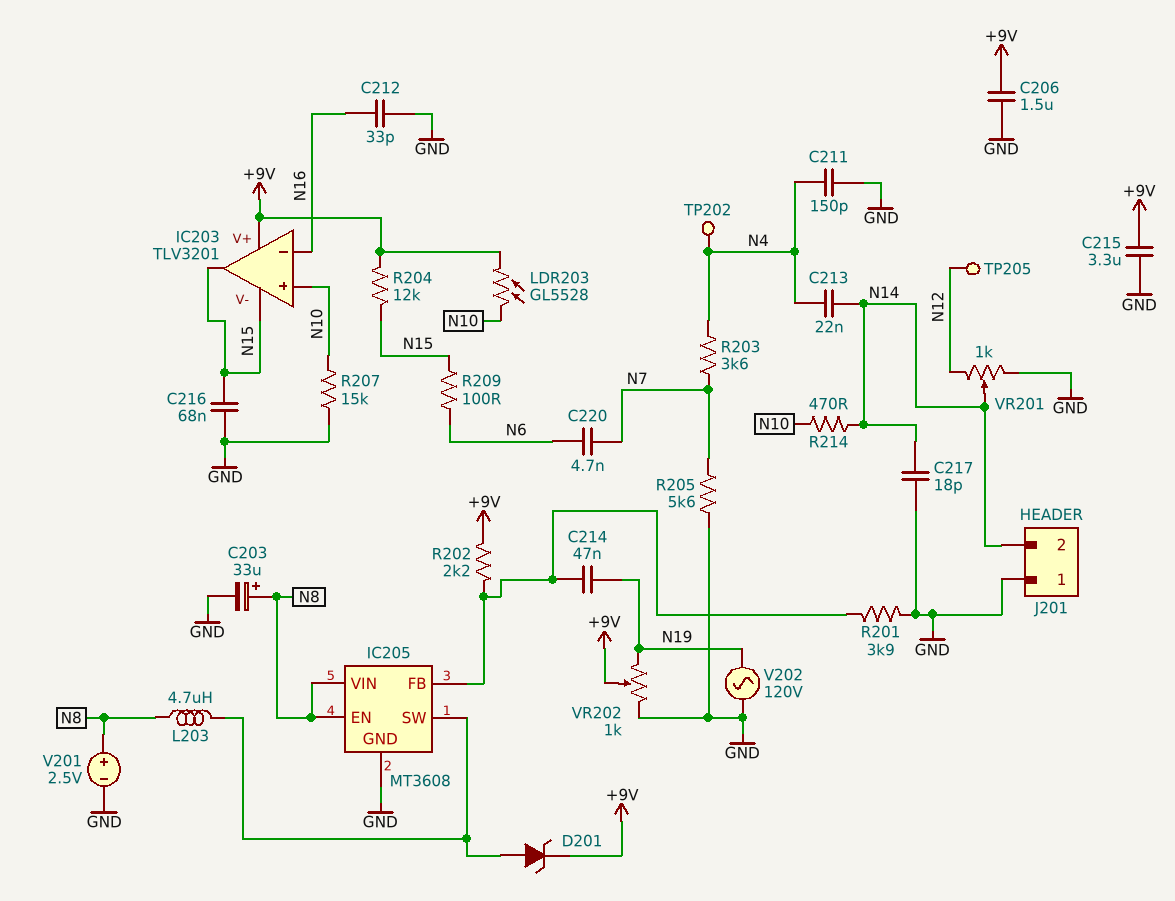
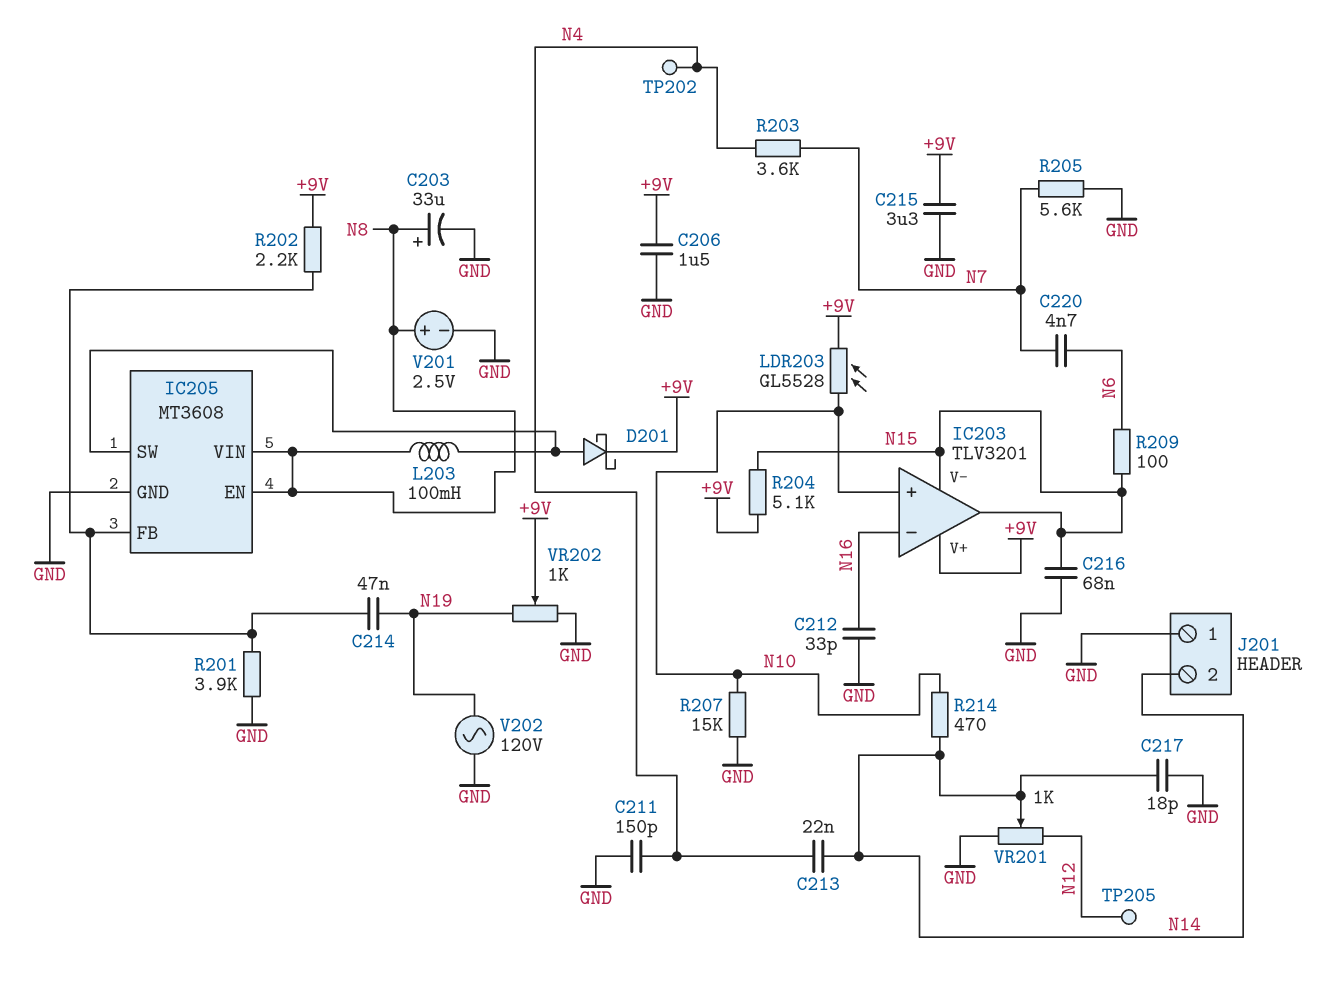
D201: zener (A IC205/SW, K +9V) -> schottky (A IC205/SW, K +9V)
L203: 4.7uH (IC205/SW, N8) -> 100mH (IC205/SW, N8)
R204: 12k (+9V, N15) -> 5.1k (+9V, N15)

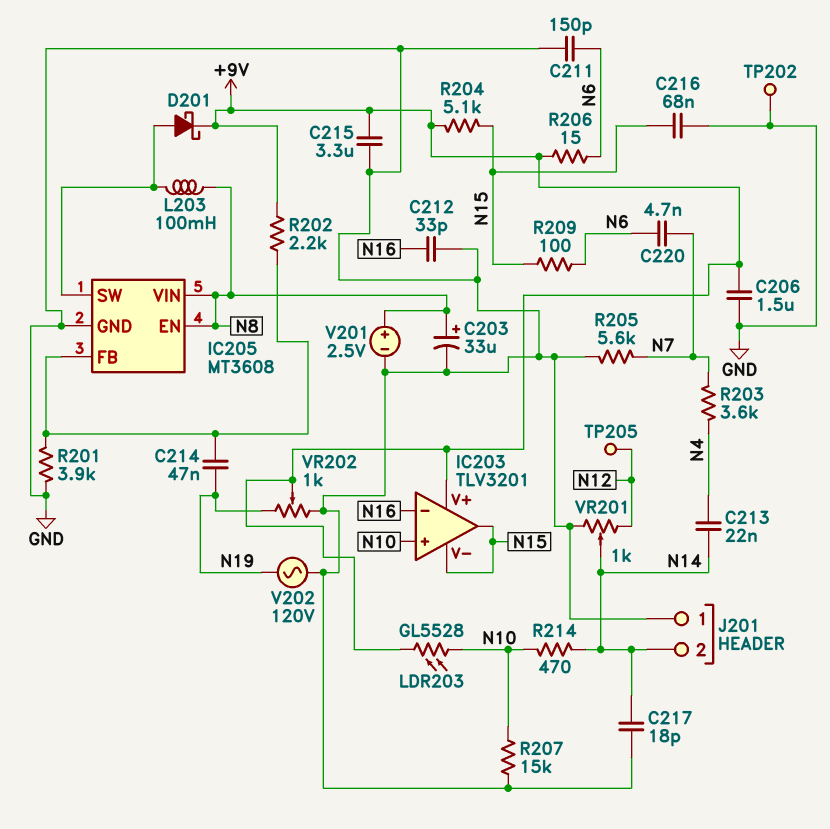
C211: 150pF (GND, N4) -> 150pF (GND, N6)
R206: none -> 15 (+9V, N6)
TP202: test point (N4) -> test point (GND)

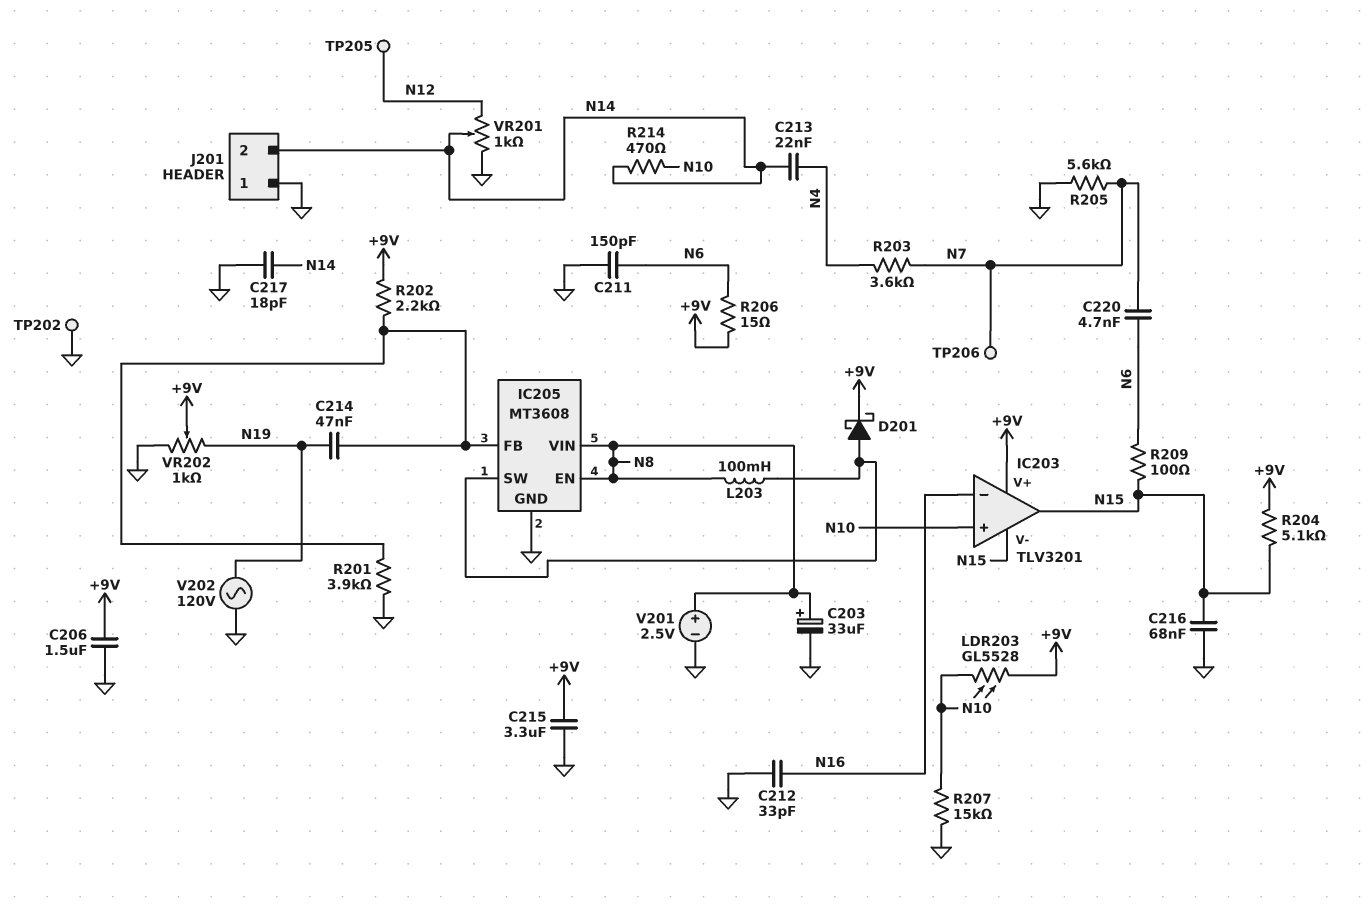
TP206: none -> test point (N7)

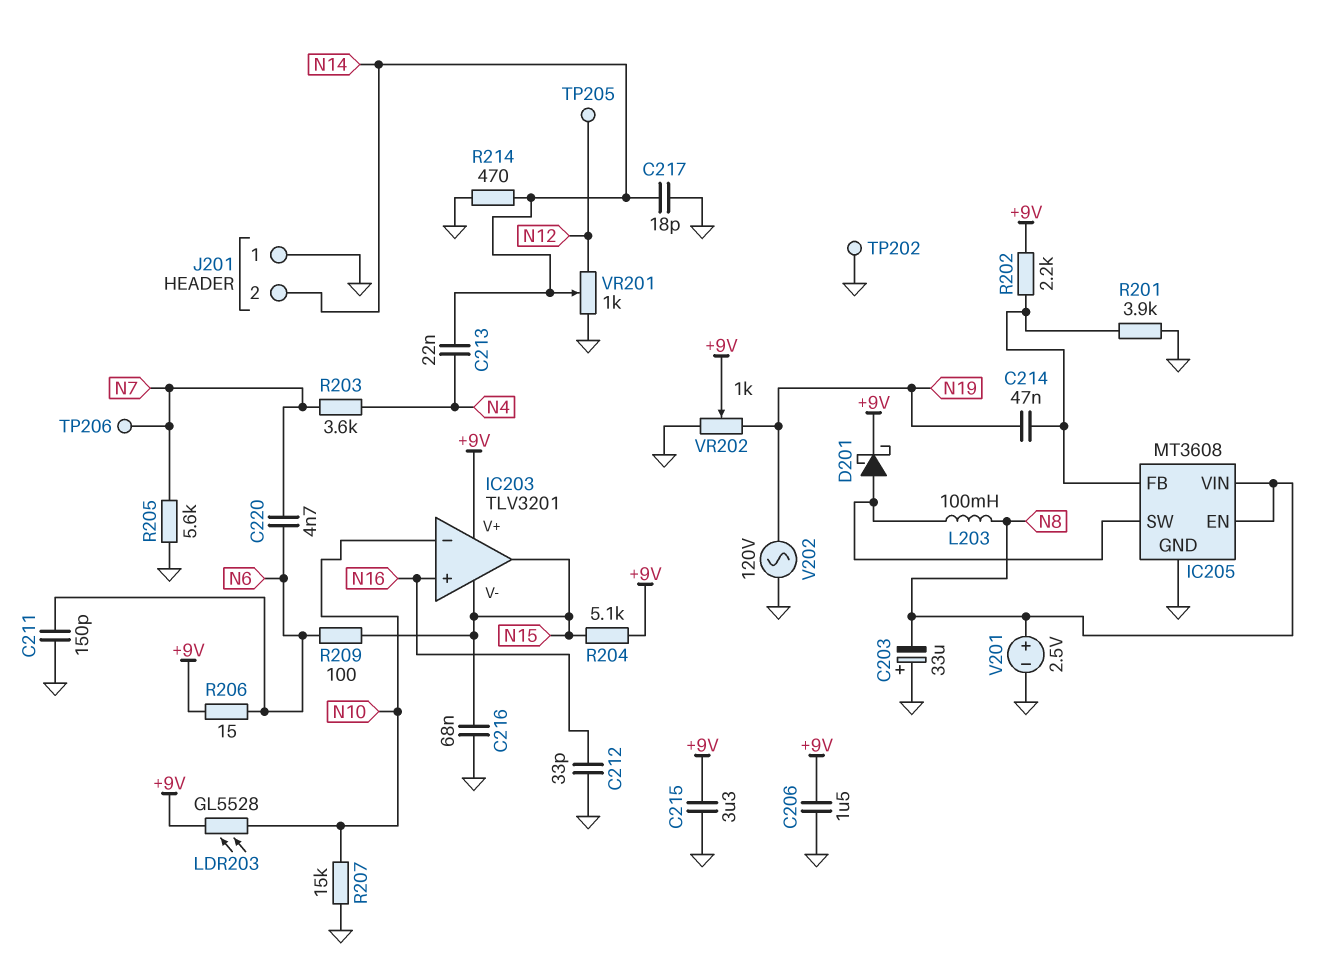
C203: 33uF (plus N8, minus GND) -> 33uF (plus GND, minus N8)
IC203 pin in+: N10 -> N16
IC203 pin in-: N16 -> N10
R214: 470 (N10, N14) -> 470 (GND, N14)

